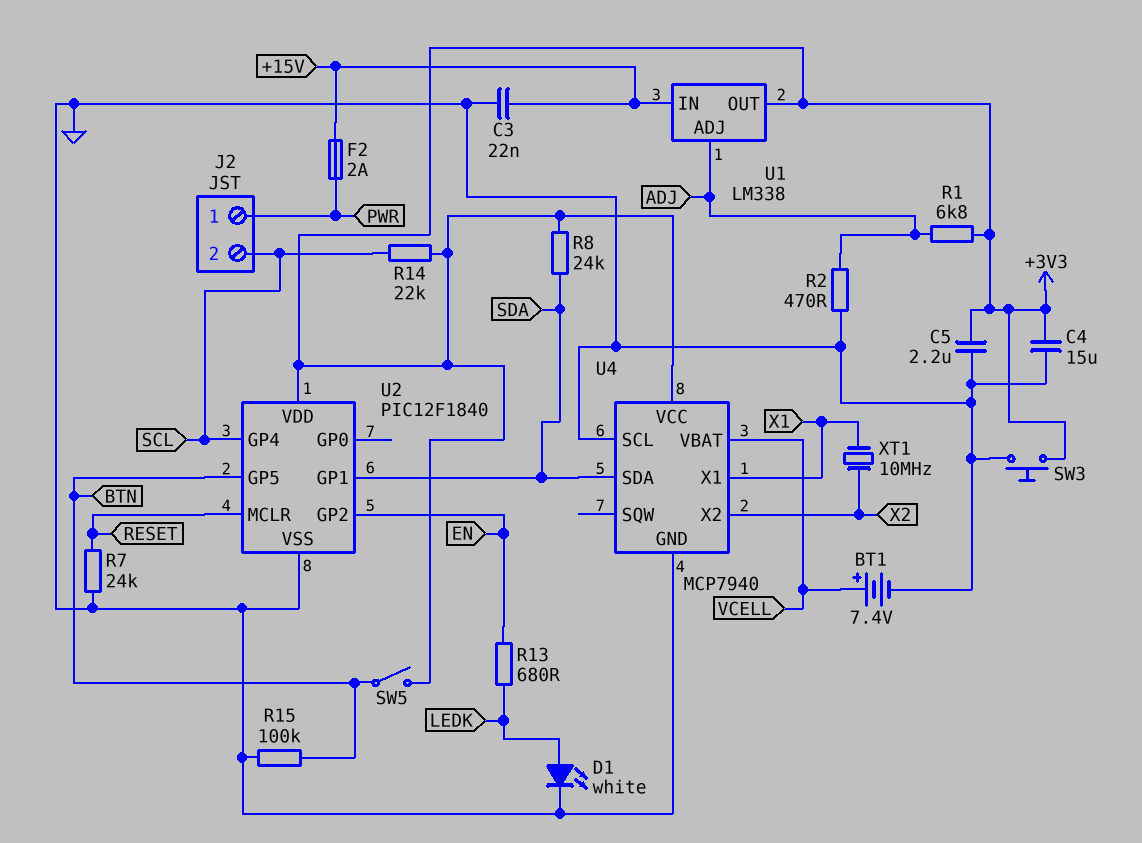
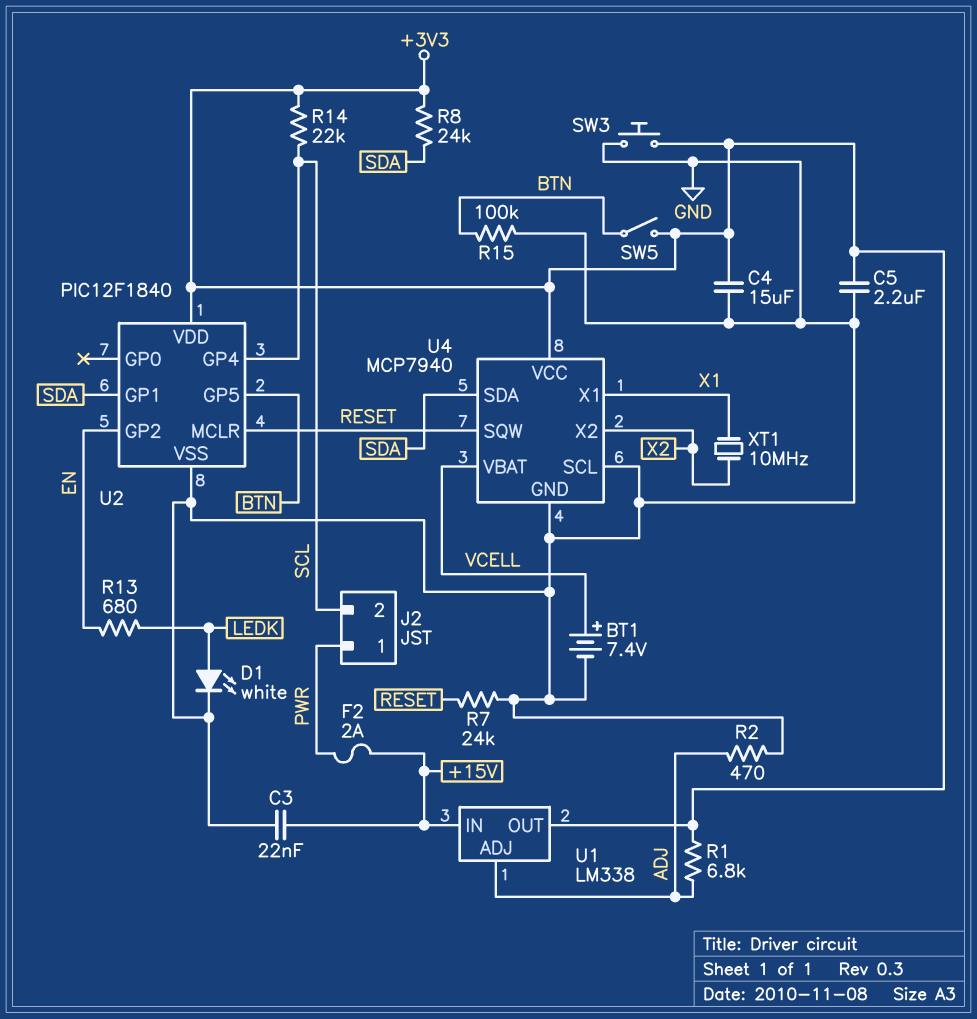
U4 pin SQW: none -> RESET

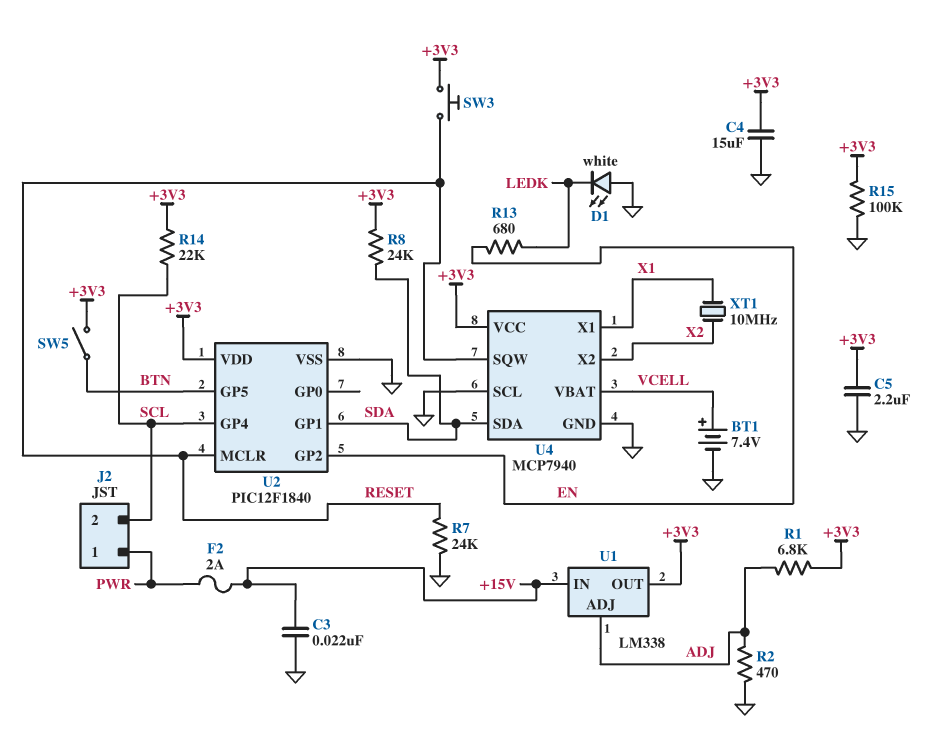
D1: LED white (A LEDK, K GND) -> LED white (A GND, K LEDK)
R15: 100k (BTN, GND) -> 100k (+3V3, GND)
SW3: button (+3V3, GND) -> button (+3V3, RESET)

